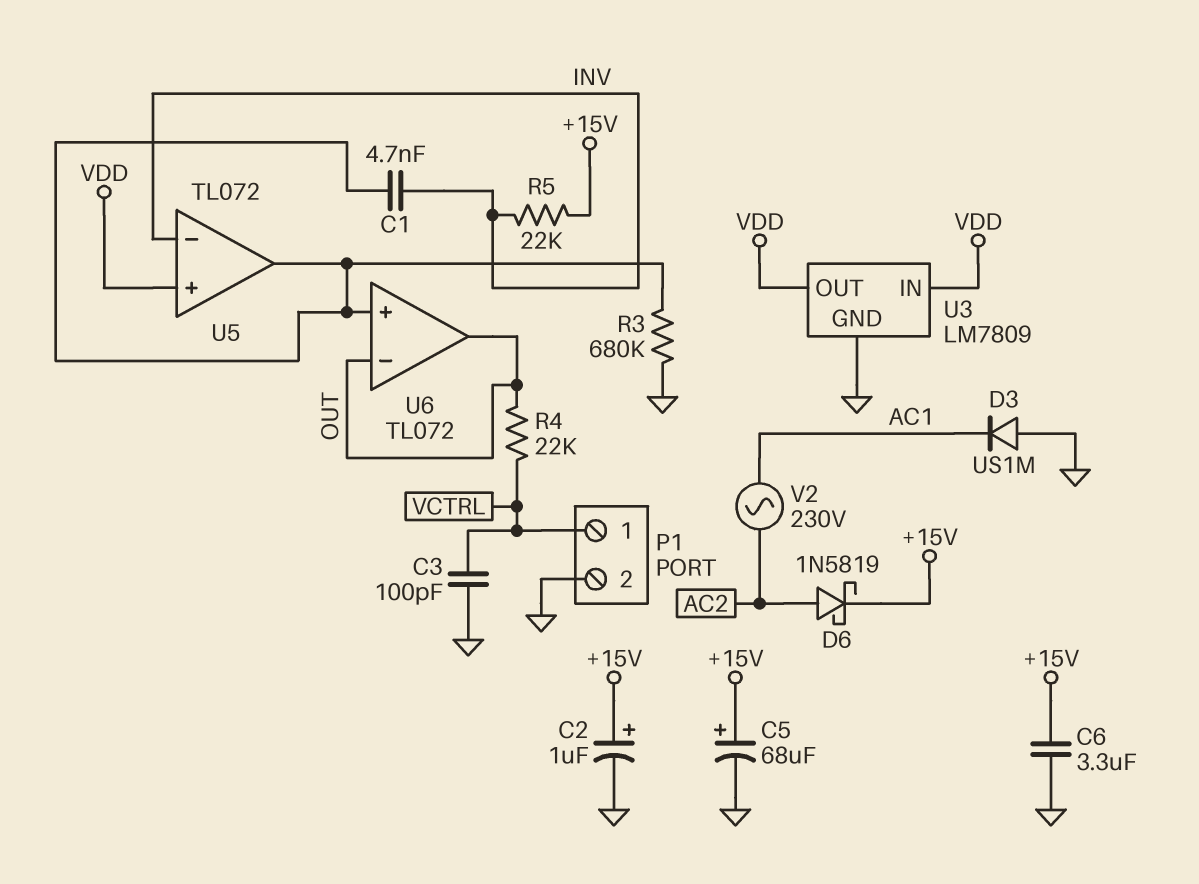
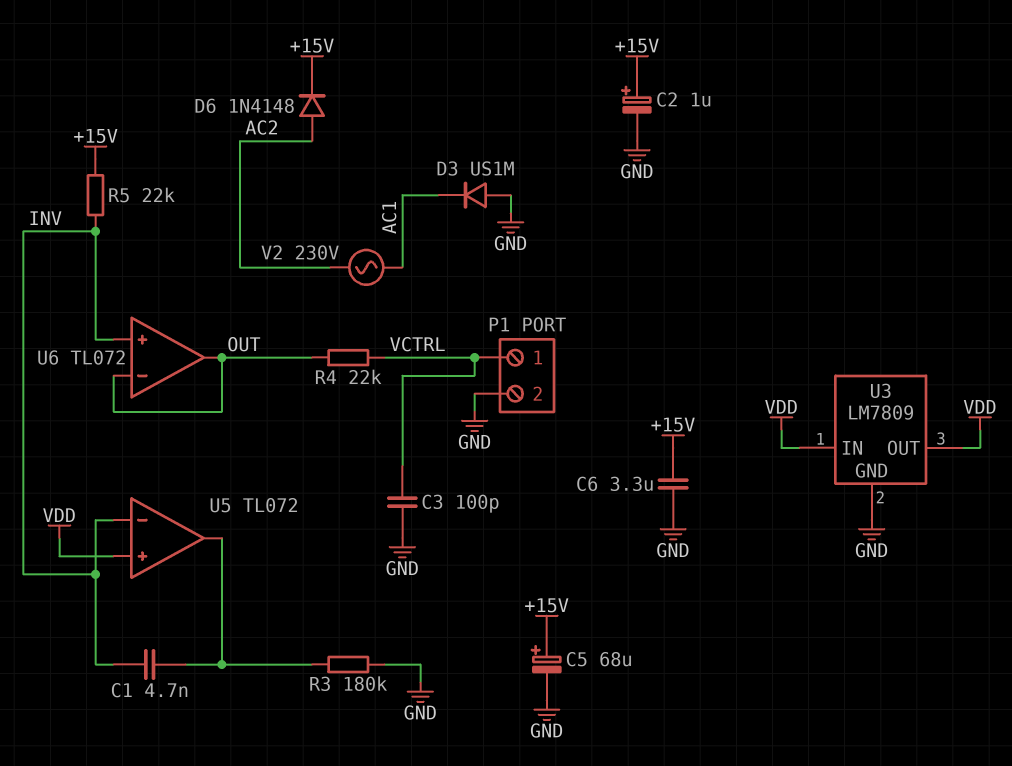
D6: schottky 1N5819 (A AC2, K +15V) -> diode 1N4148 (A AC2, K +15V)
R3: 680k (GND, U5/out) -> 180k (GND, U5/out)
U6 pin in+: U5/out -> INV

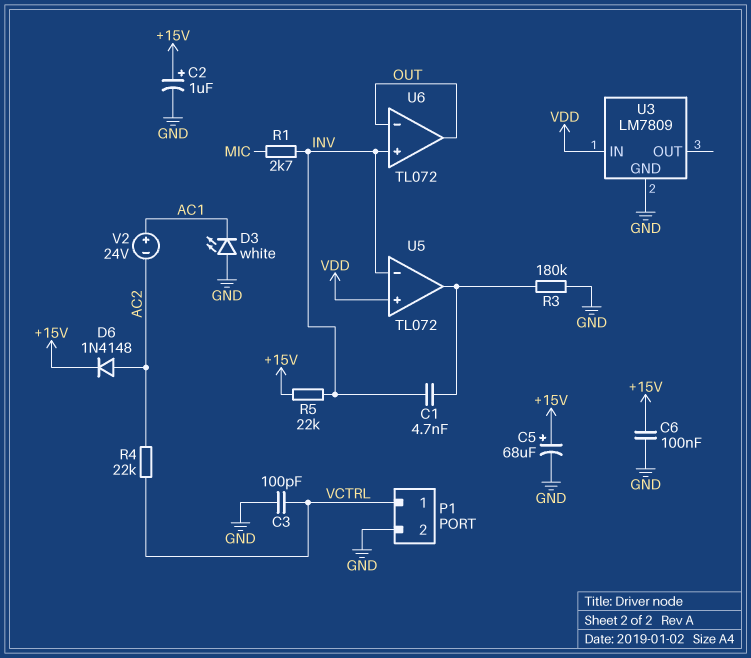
C6: 3.3uF (+15V, GND) -> 100nF (+15V, GND)
D3: diode US1M (A GND, K AC1) -> LED white (A GND, K AC1)
R1: none -> 2.7k (INV, MIC)
R4: 22k (OUT, VCTRL) -> 22k (AC2, VCTRL)
U3 pin OUT: VDD -> none
V2: AC 230V (AC1, AC2) -> 24V (plus AC1, minus AC2)

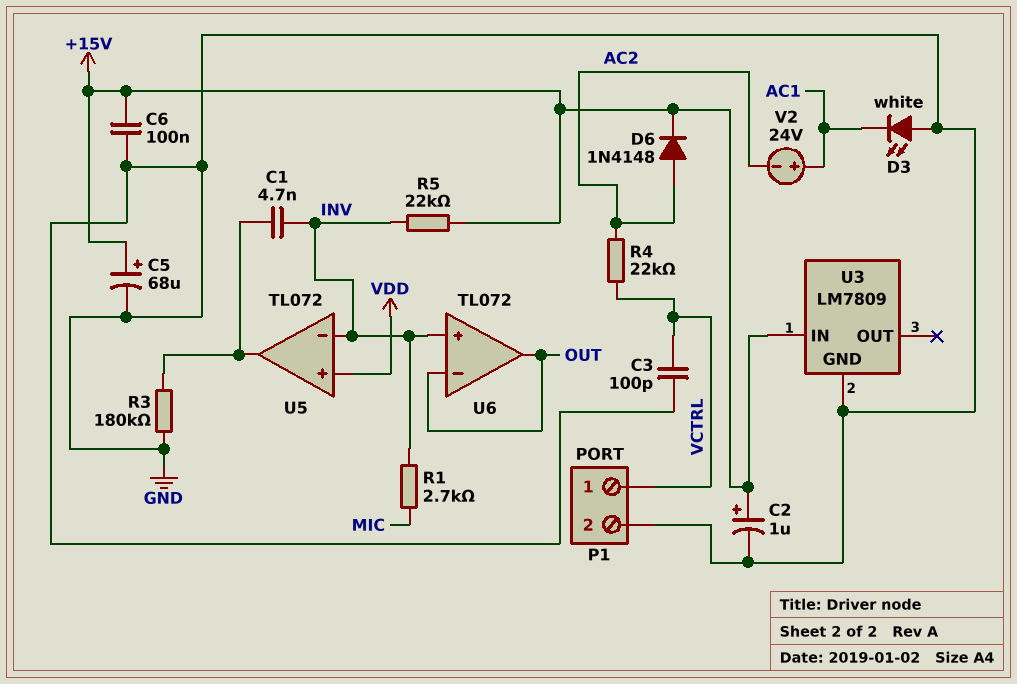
U3 pin IN: VDD -> +15V

